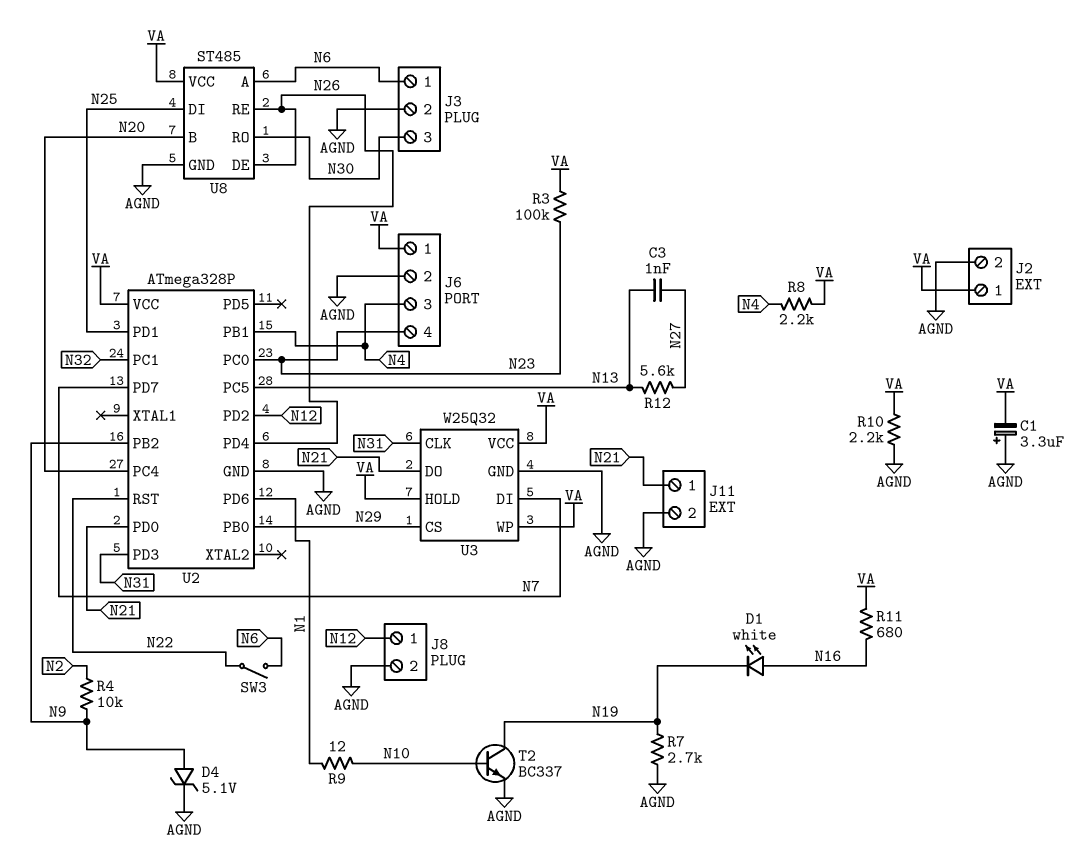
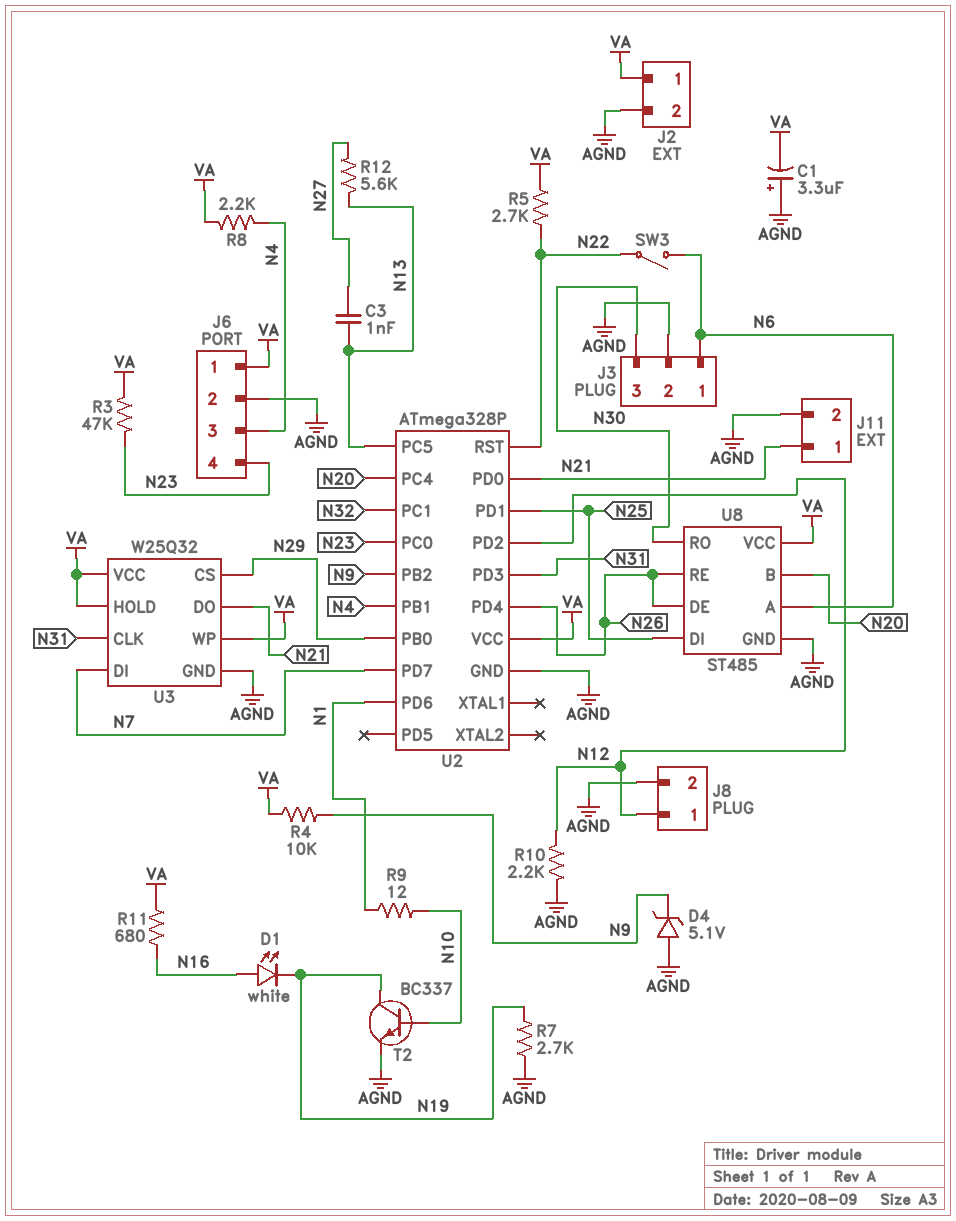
D4: zener 5.1V (A N9, K AGND) -> zener 5.1V (A AGND, K N9)
R3: 100k (N23, VA) -> 47k (N23, VA)
R4: 10k (N2, N9) -> 10k (N9, VA)
R5: none -> 2.7k (N22, VA)
R10: 2.2k (AGND, VA) -> 2.2k (AGND, N12)

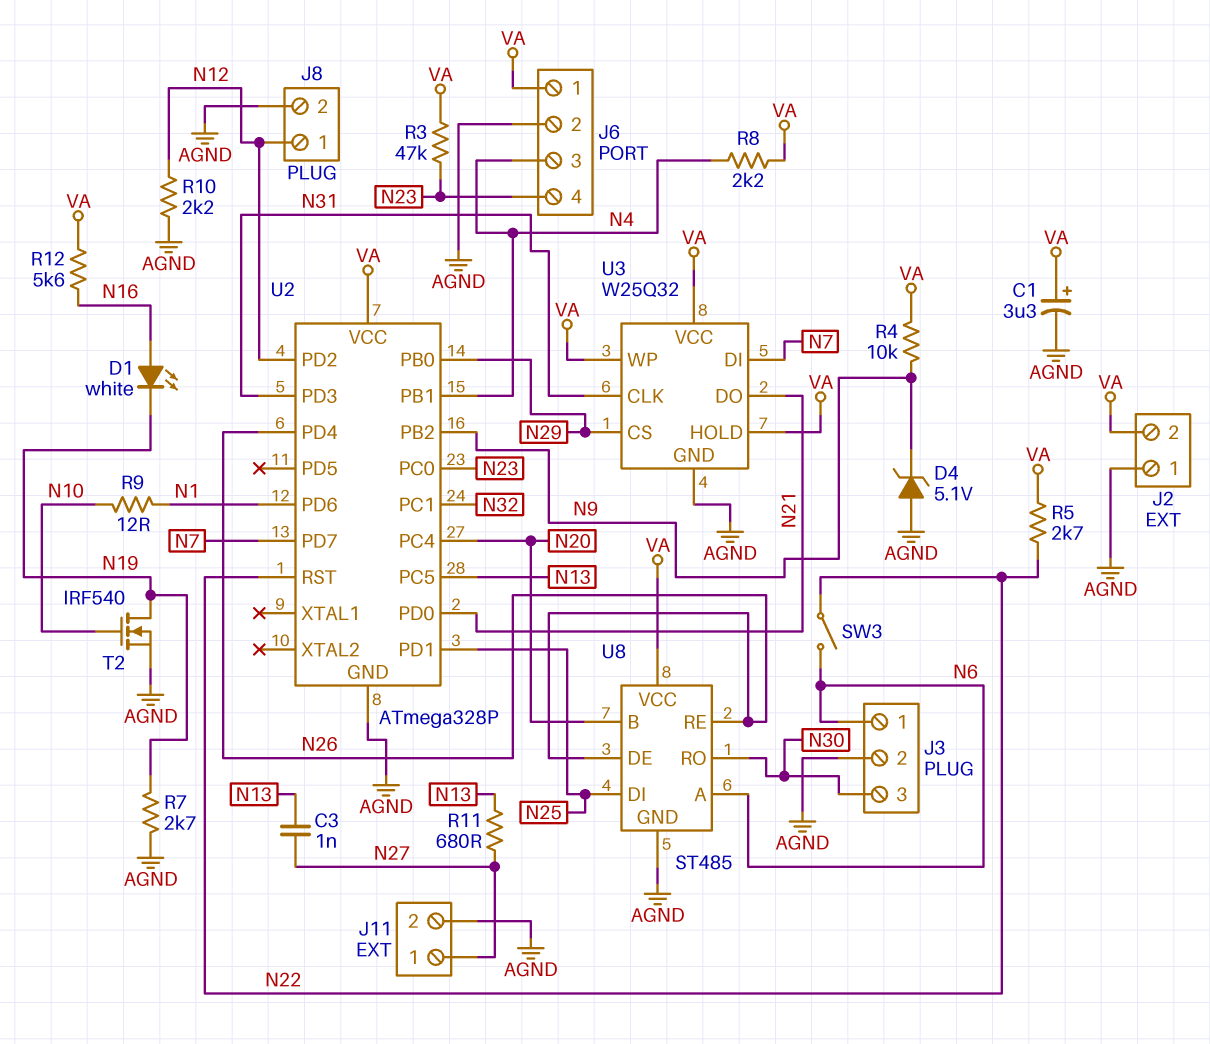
C1: 3.3uF (plus AGND, minus VA) -> 3.3uF (plus VA, minus AGND)
J2 pin 1: VA -> AGND
J2 pin 2: AGND -> VA
J11 pin 1: N21 -> N27
R11: 680 (N16, VA) -> 680 (N13, N27)
R12: 5.6k (N13, N27) -> 5.6k (N16, VA)
T2: NPN BC337 (B N10, C N19, E AGND) -> NMOS IRF540 (G N10, D N19, S AGND)

